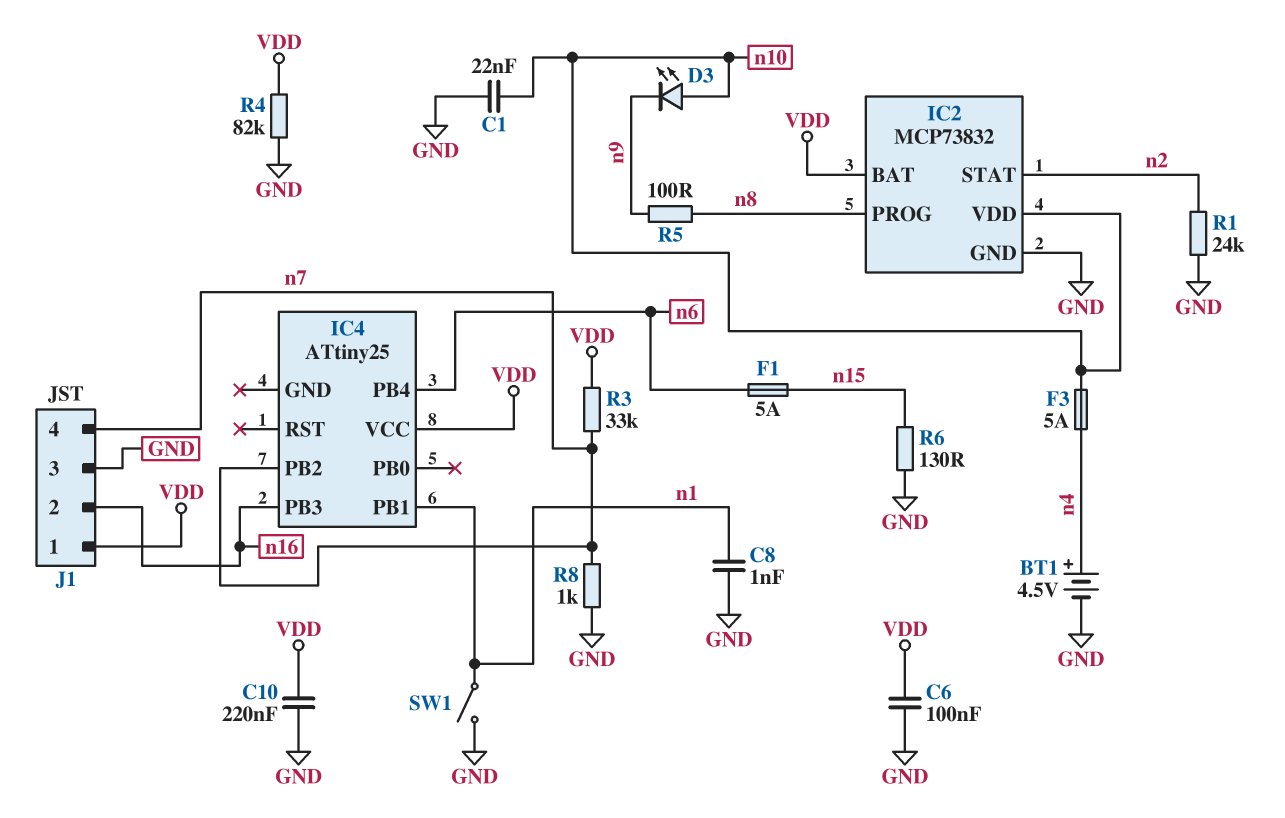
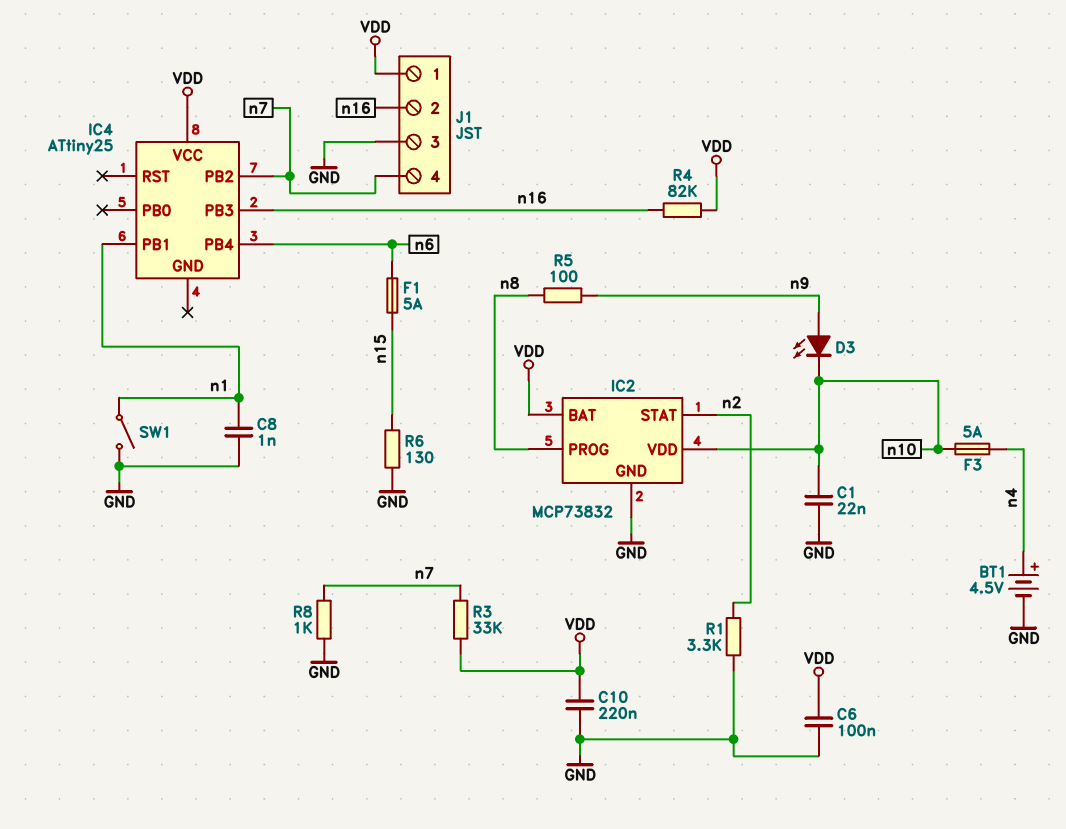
D3: LED (A n10, K n9) -> LED (A n9, K n10)
R1: 24k (GND, n2) -> 3.3k (GND, n2)
R4: 82k (GND, VDD) -> 82k (VDD, n16)

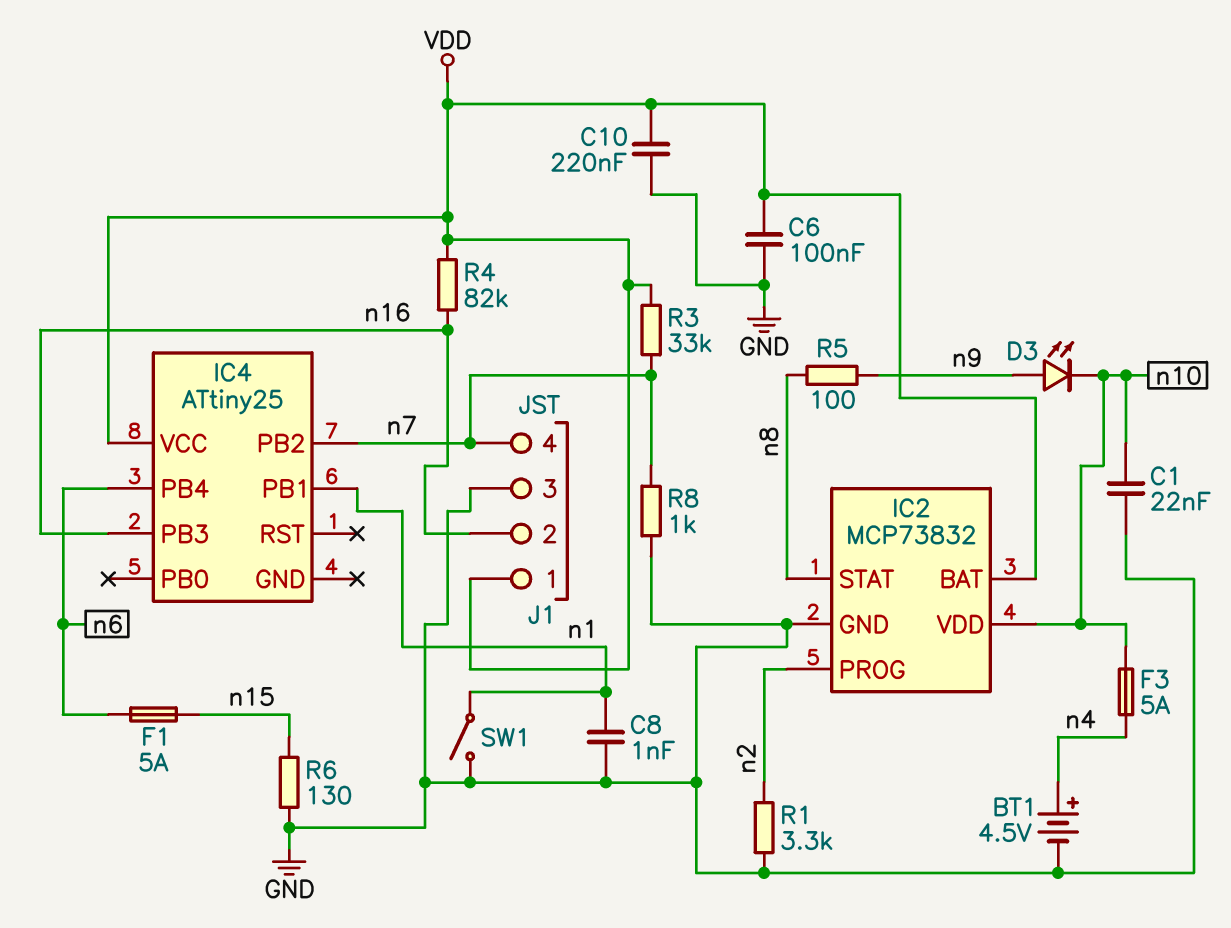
IC2 pin PROG: n8 -> n2
IC2 pin STAT: n2 -> n8

